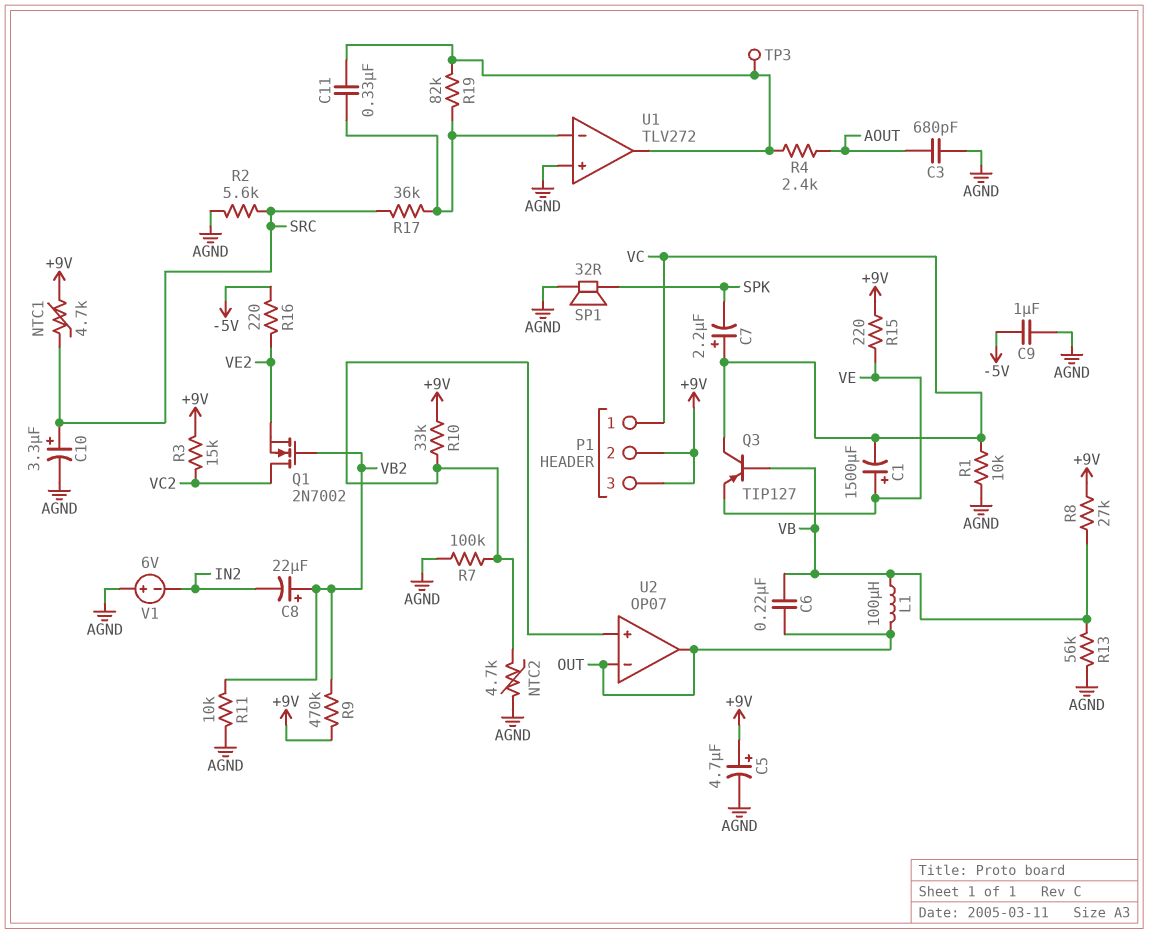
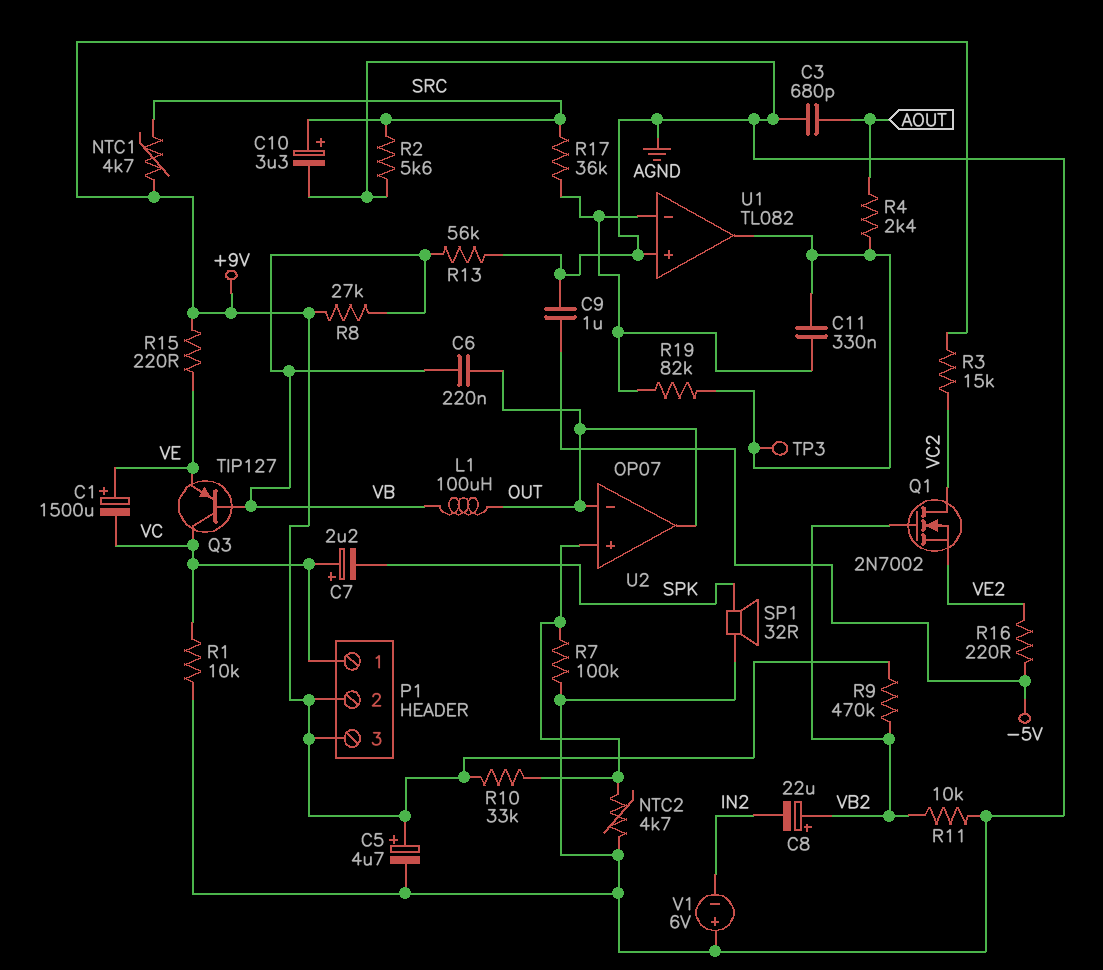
U1: TLV272 -> TL082

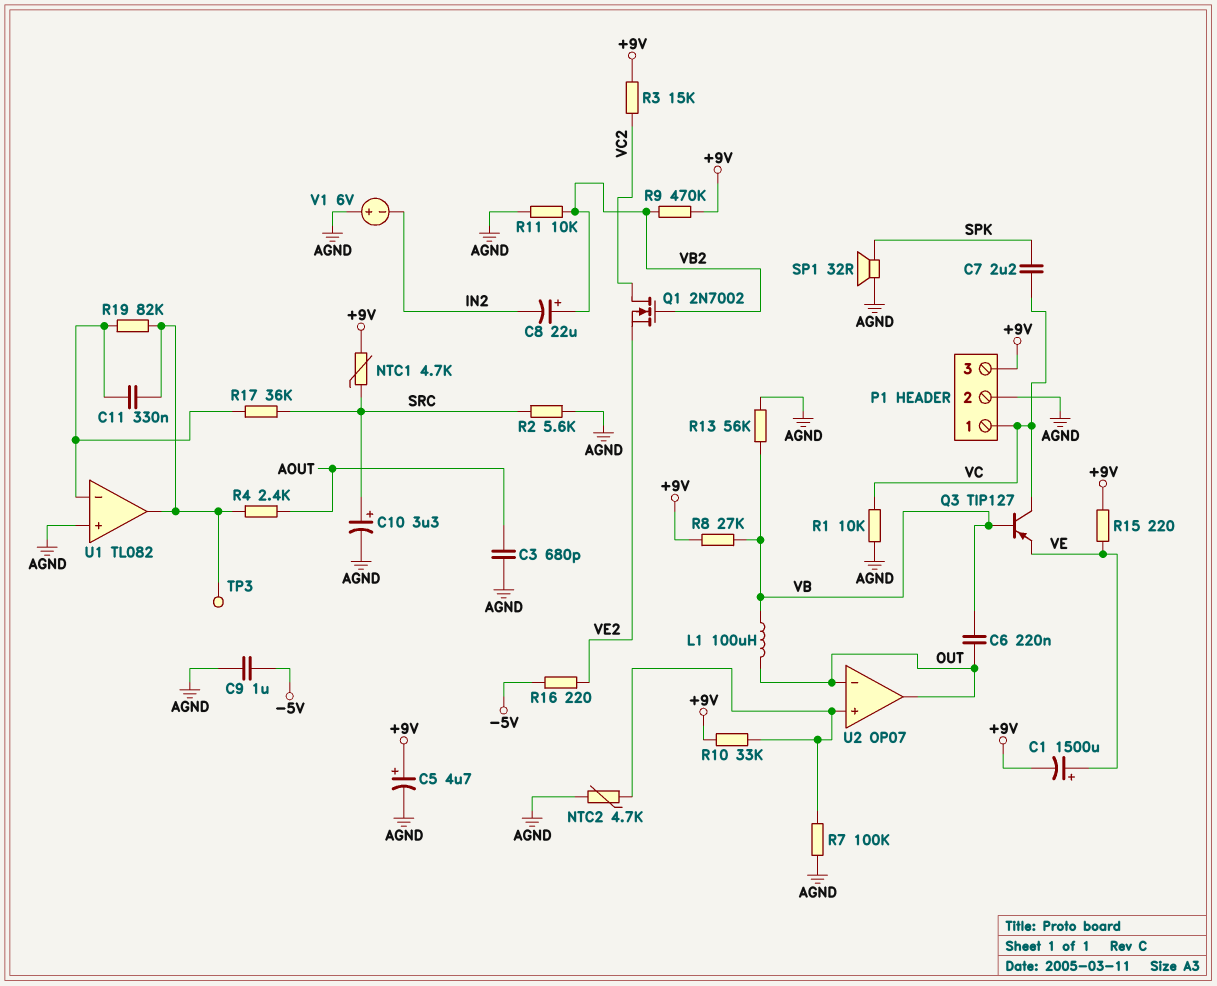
C1: 1500uF (plus VE, minus VC) -> 1500uF (plus VE, minus +9V)
C7: 2.2uF (plus VC, minus SPK) -> 2.2uF (SPK, VC)
P1 pin 2: +9V -> AGND

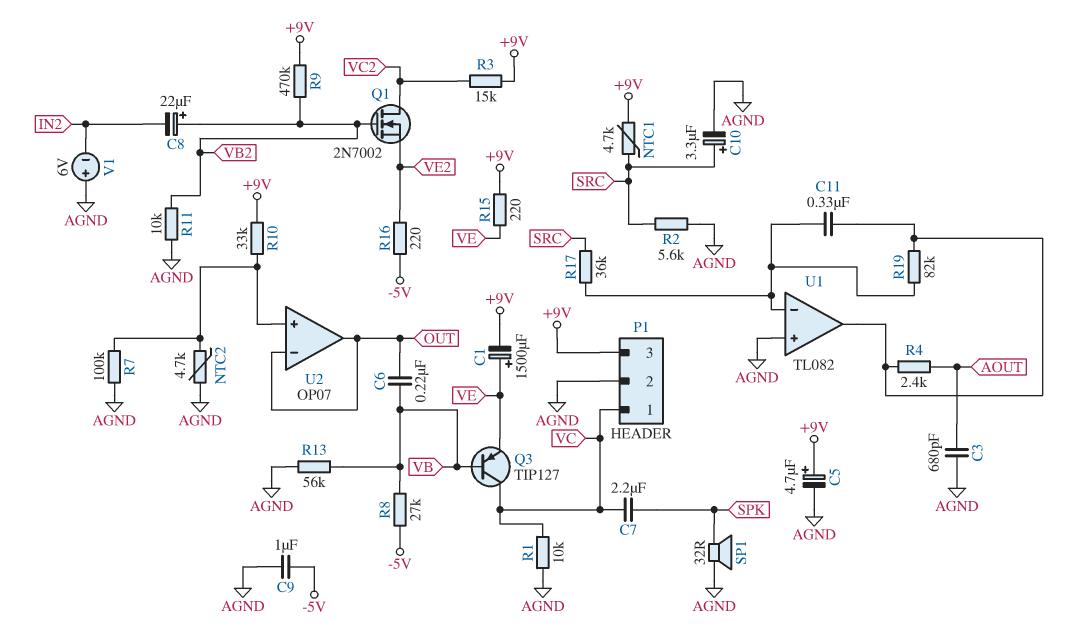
L1: 100uH (OUT, VB) -> none
R8: 27k (+9V, VB) -> 27k (-5V, VB)
TP3: test point (U1/out) -> none

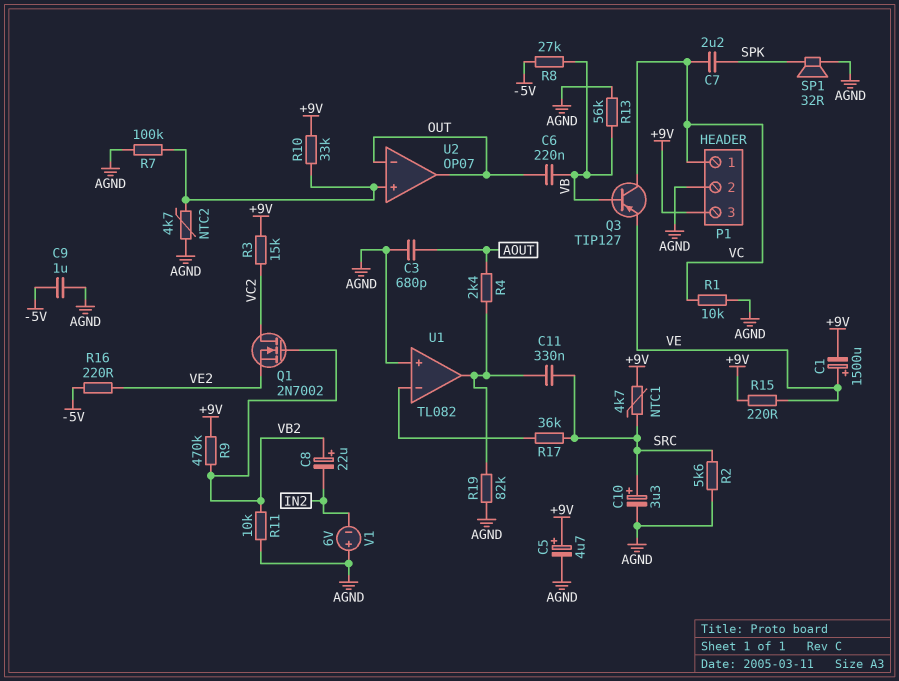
C11: 330nF (U1/in-, U1/out) -> 330nF (SRC, U1/out)
R19: 82k (U1/in-, U1/out) -> 82k (AGND, U1/out)

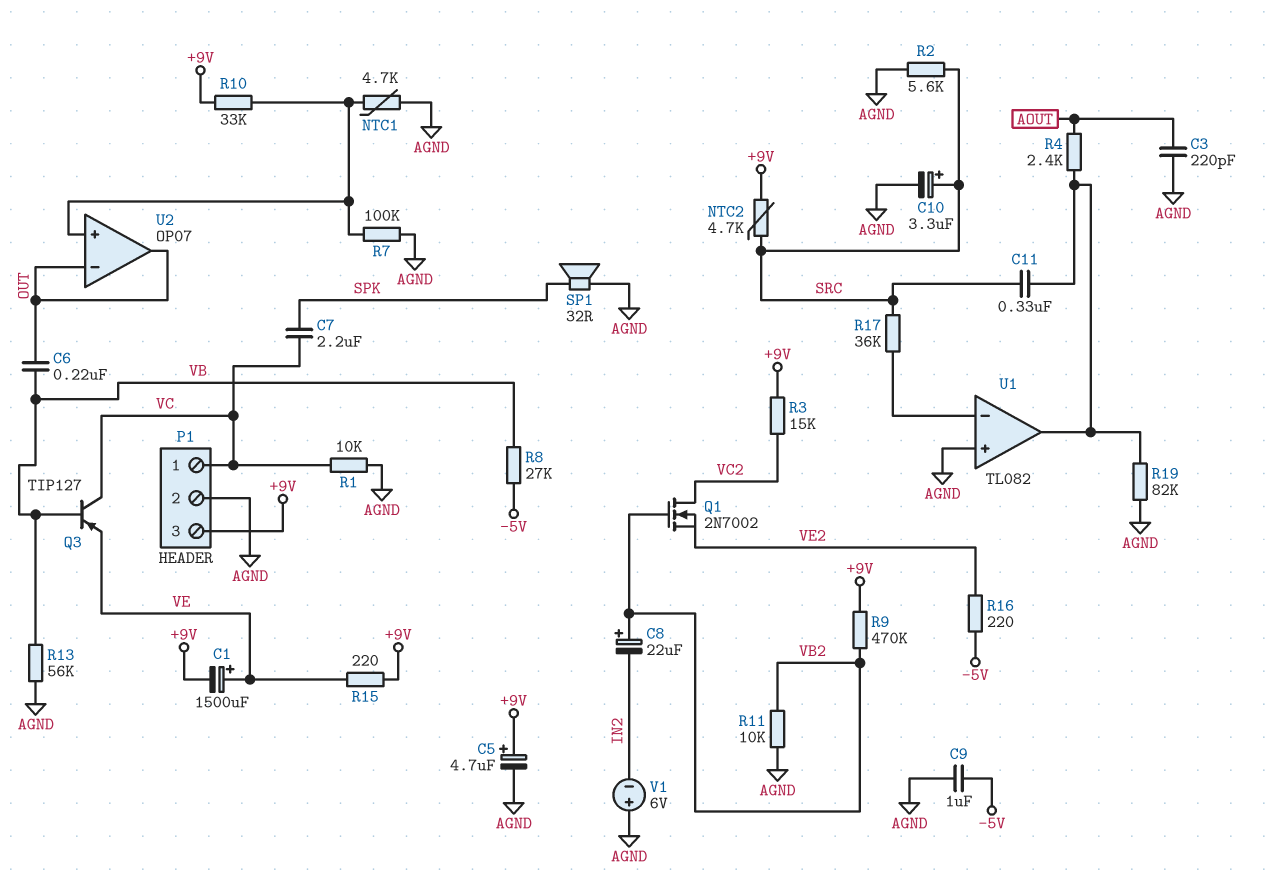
C3: 680pF (AGND, AOUT) -> 220pF (AGND, AOUT)
NTC1: 4.7k (+9V, SRC) -> 4.7k (AGND, U2/in+)
NTC2: 4.7k (AGND, U2/in+) -> 4.7k (+9V, SRC)

